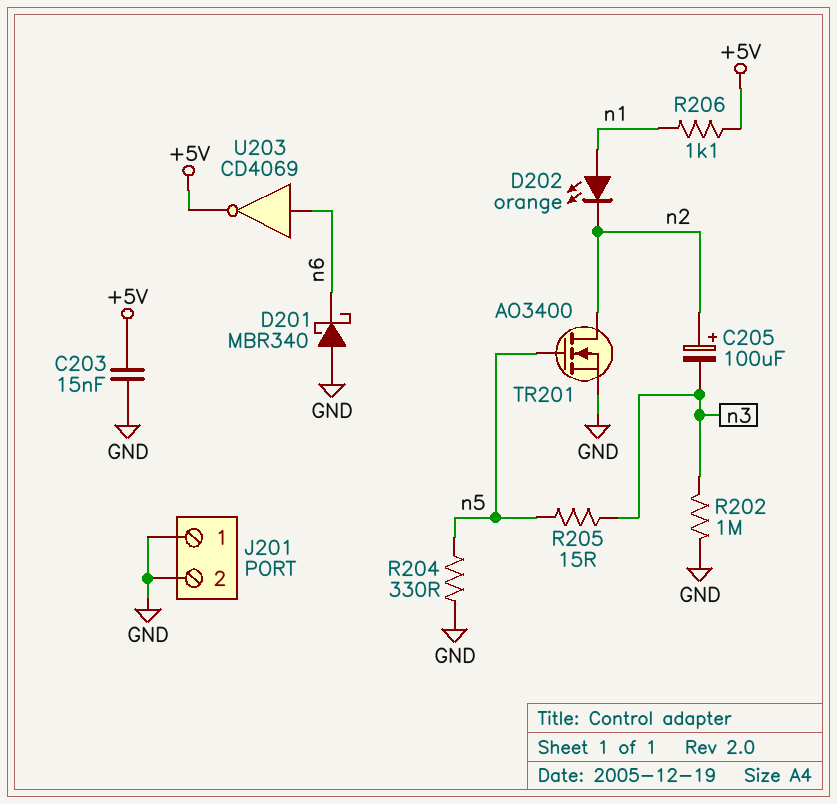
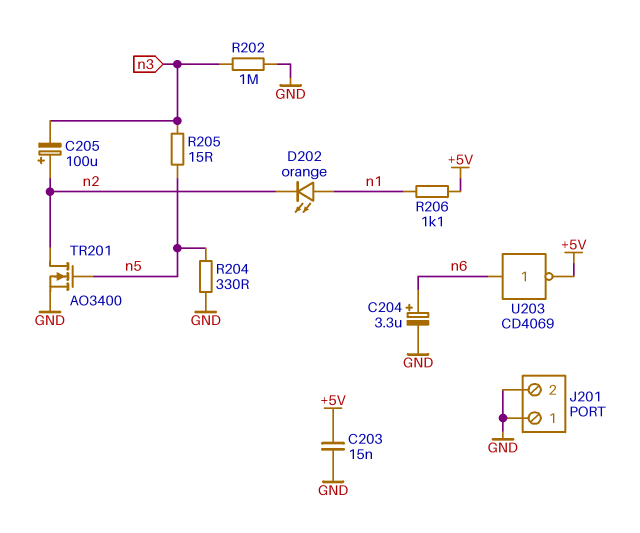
C204: none -> 3.3uF (plus n6, minus GND)
D201: schottky MBR340 (A GND, K n6) -> none

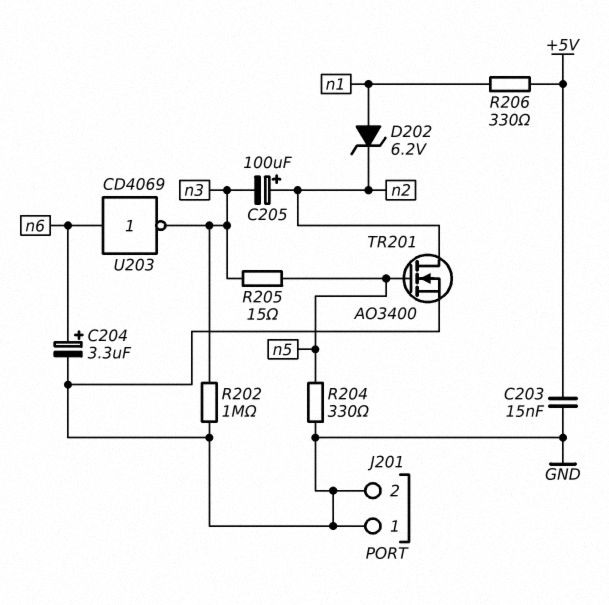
D202: LED orange (A n1, K n2) -> zener 6.2V (A n1, K n2)
R206: 1.1k (+5V, n1) -> 330 (+5V, n1)
U203: NOT CD4069 (in n6, out +5V) -> NOT CD4069 (in n6, out n3)

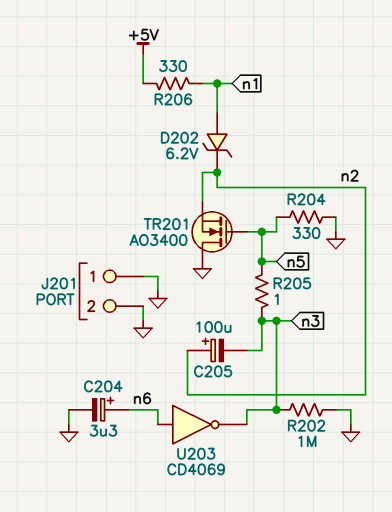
C203: 15nF (+5V, GND) -> none
R205: 15 (n3, n5) -> 1 (n3, n5)
TR201: NMOS AO3400 (G n5, D n2, S GND) -> NMOS AO3400 (G n5, D GND, S n2)

